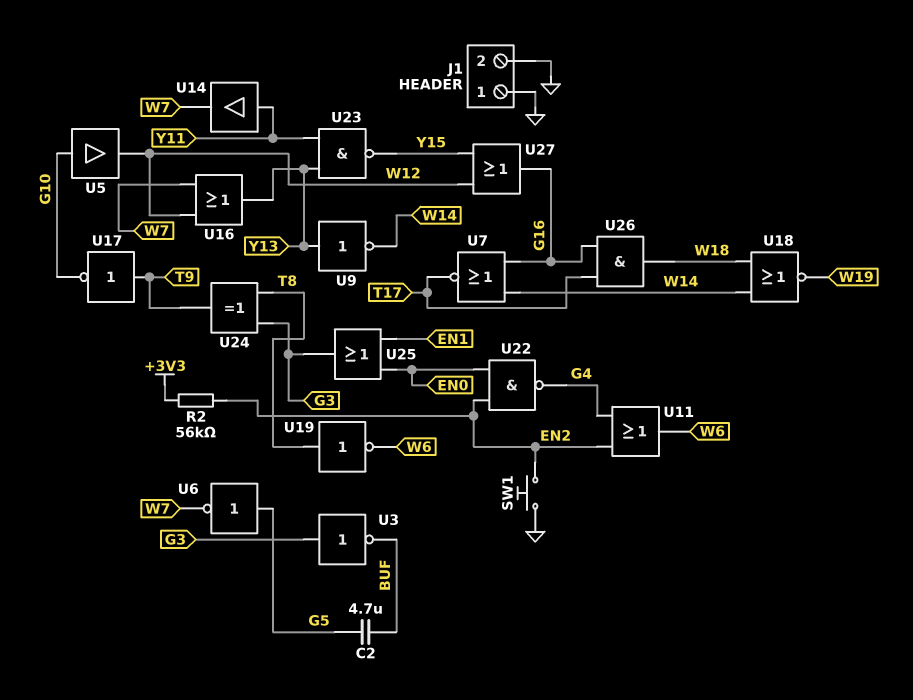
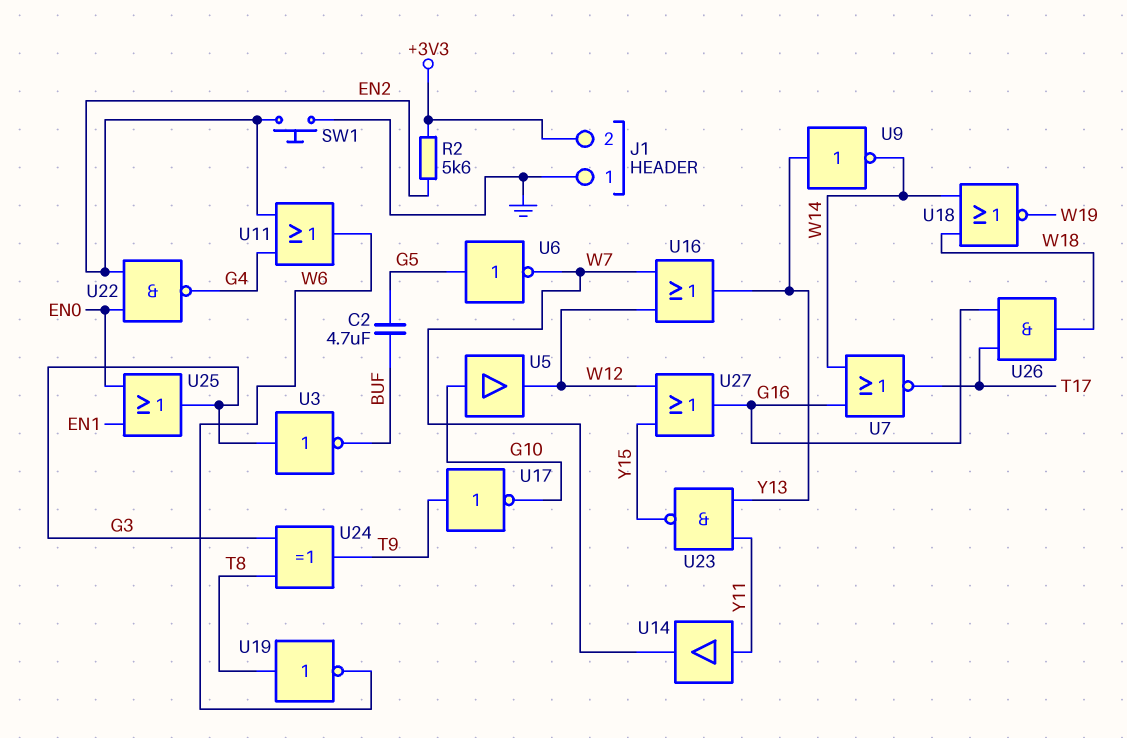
J1 pin 2: GND -> +3V3
R2: 56k (+3V3, EN2) -> 5.6k (+3V3, EN2)

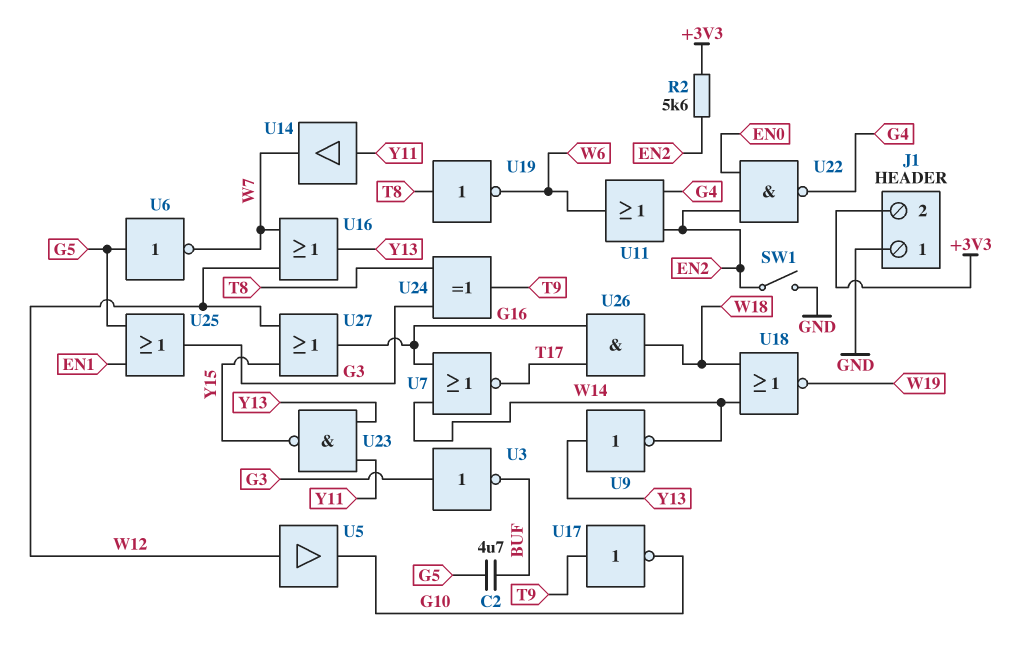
SW1: button (EN2, GND) -> switch (EN2, GND)
U5: buffer (in G10, out W12) -> buffer (in W12, out G10)
U25: OR (in EN0, in EN1, out G3) -> OR (in EN1, in G5, out G3)

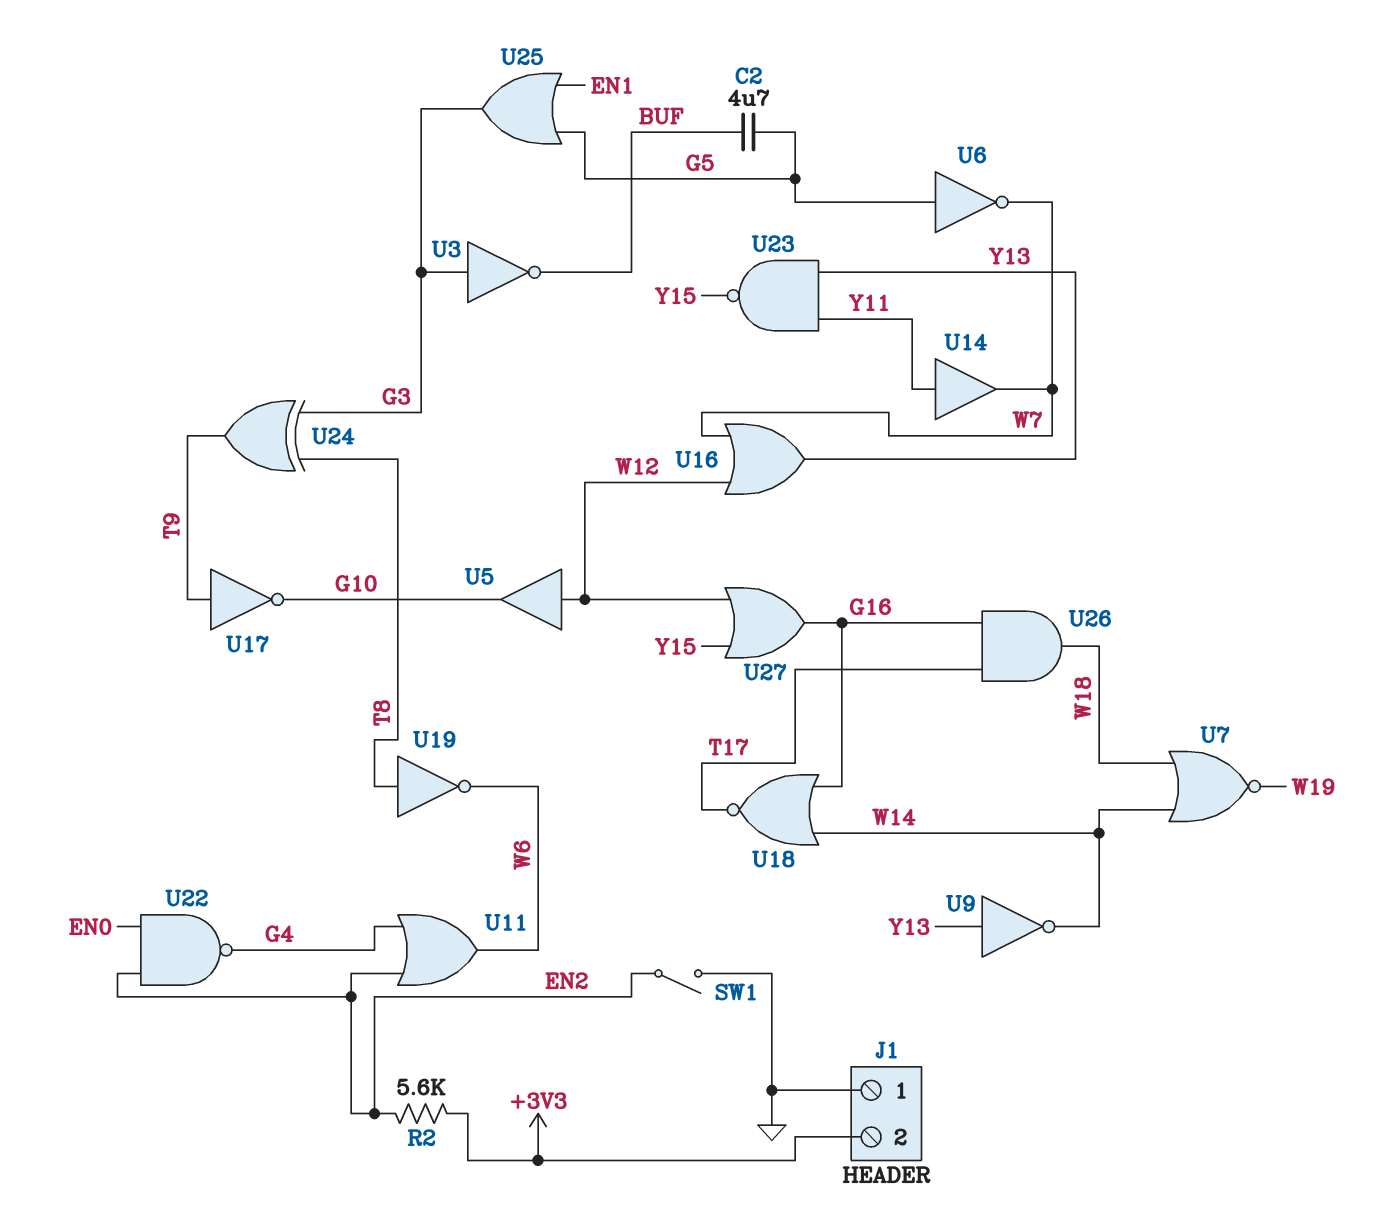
U7: NOR (in G16, in W14, out T17) -> NOR (in W14, in W18, out W19)
U18: NOR (in W14, in W18, out W19) -> NOR (in G16, in W14, out T17)

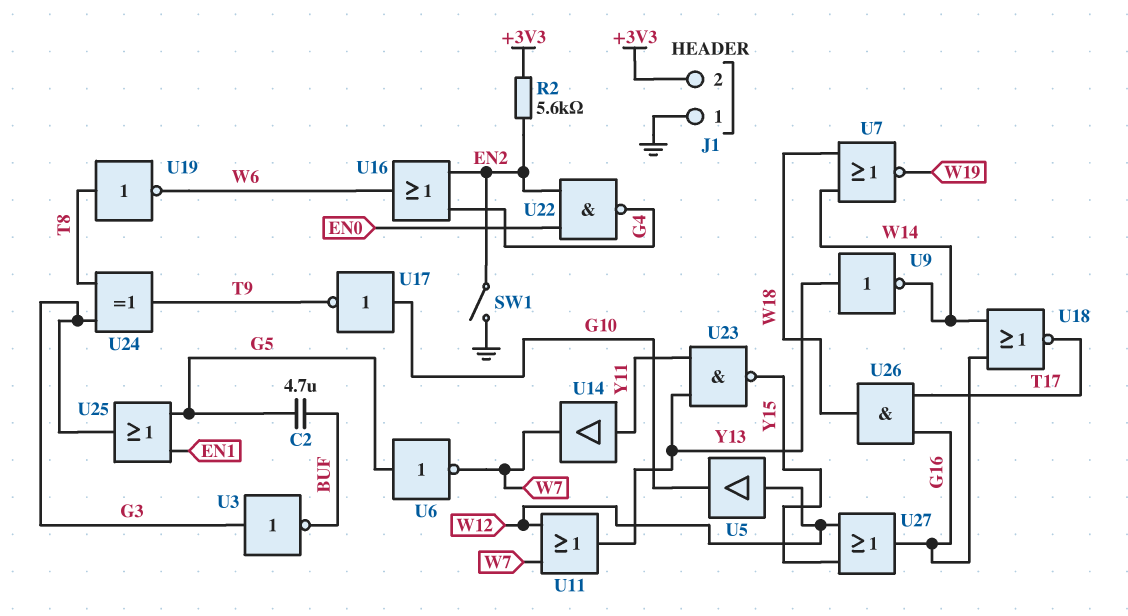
U11: OR (in EN2, in G4, out W6) -> OR (in W7, in W12, out Y13)
U16: OR (in W7, in W12, out Y13) -> OR (in EN2, in G4, out W6)
U17: NOT (in T9, out G10) -> NOT (in G10, out T9)

